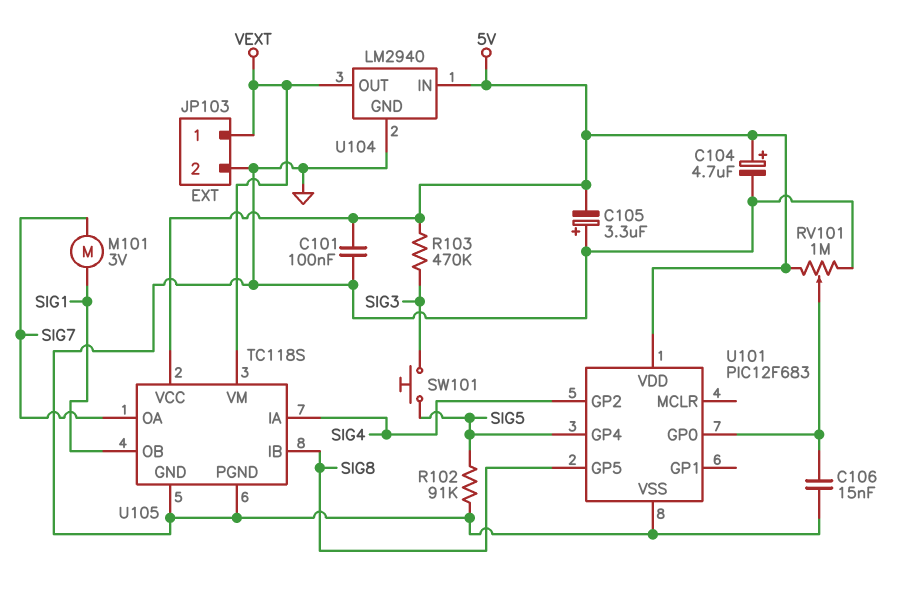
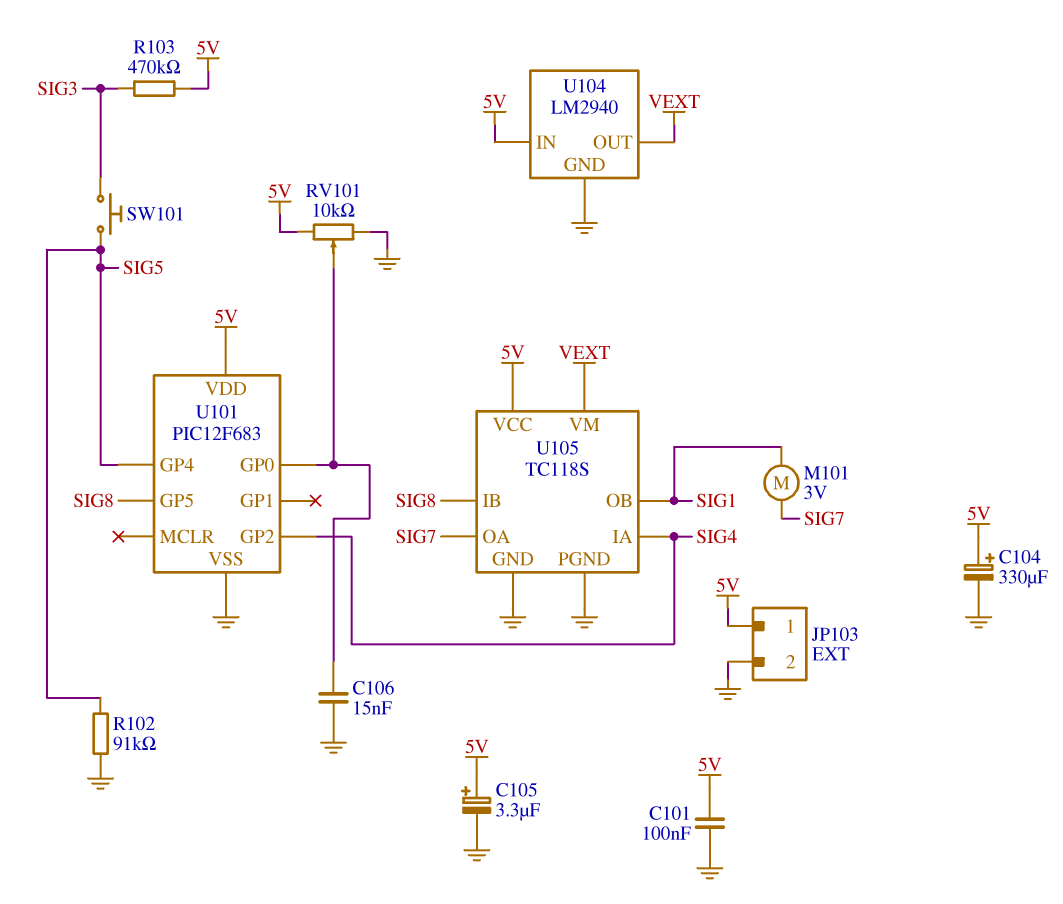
C104: 4.7uF (plus 5V, minus GND) -> 330uF (plus 5V, minus GND)
C105: 3.3uF (plus GND, minus 5V) -> 3.3uF (plus 5V, minus GND)
JP103 pin 1: VEXT -> 5V
RV101: 1M (5V, GND, wiper U101/GP0) -> 10k (5V, GND, wiper U101/GP0)

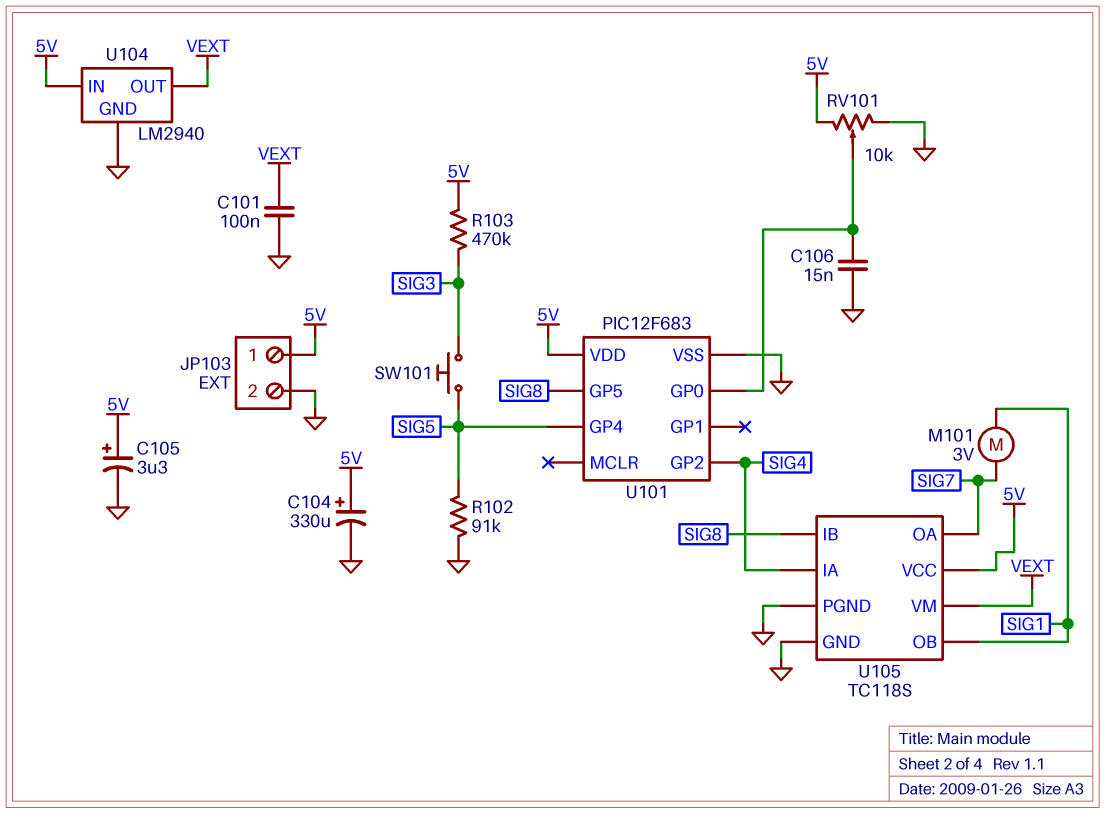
C101: 100nF (5V, GND) -> 100nF (GND, VEXT)

